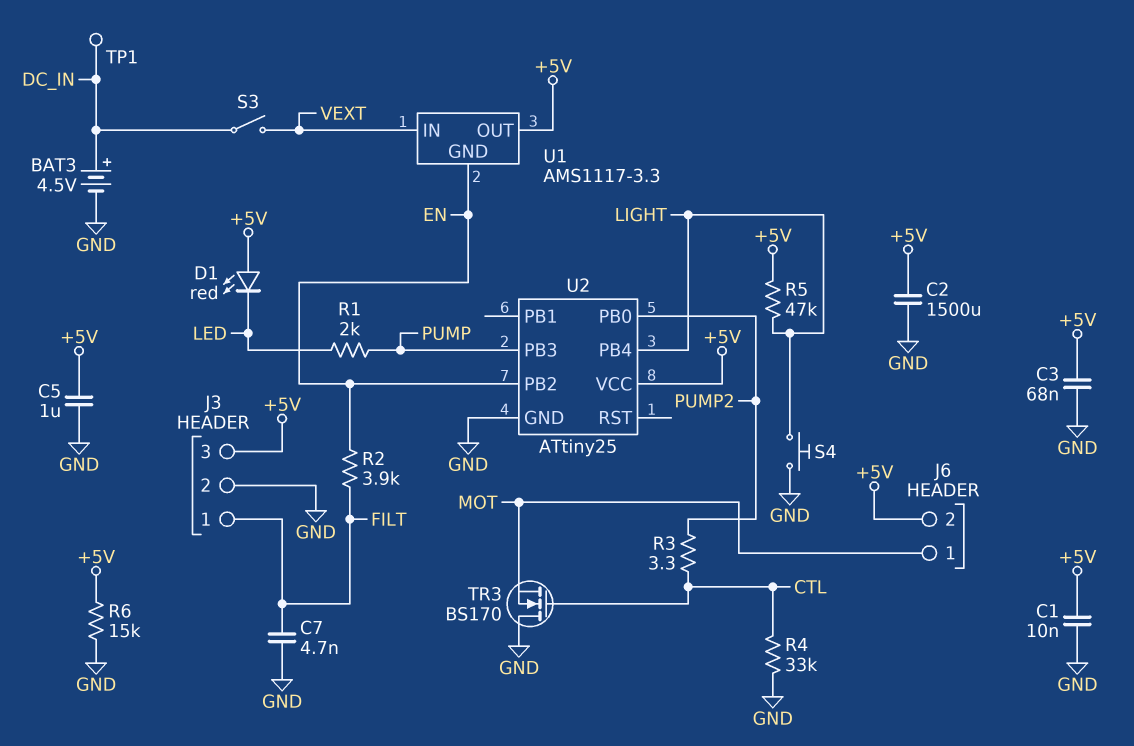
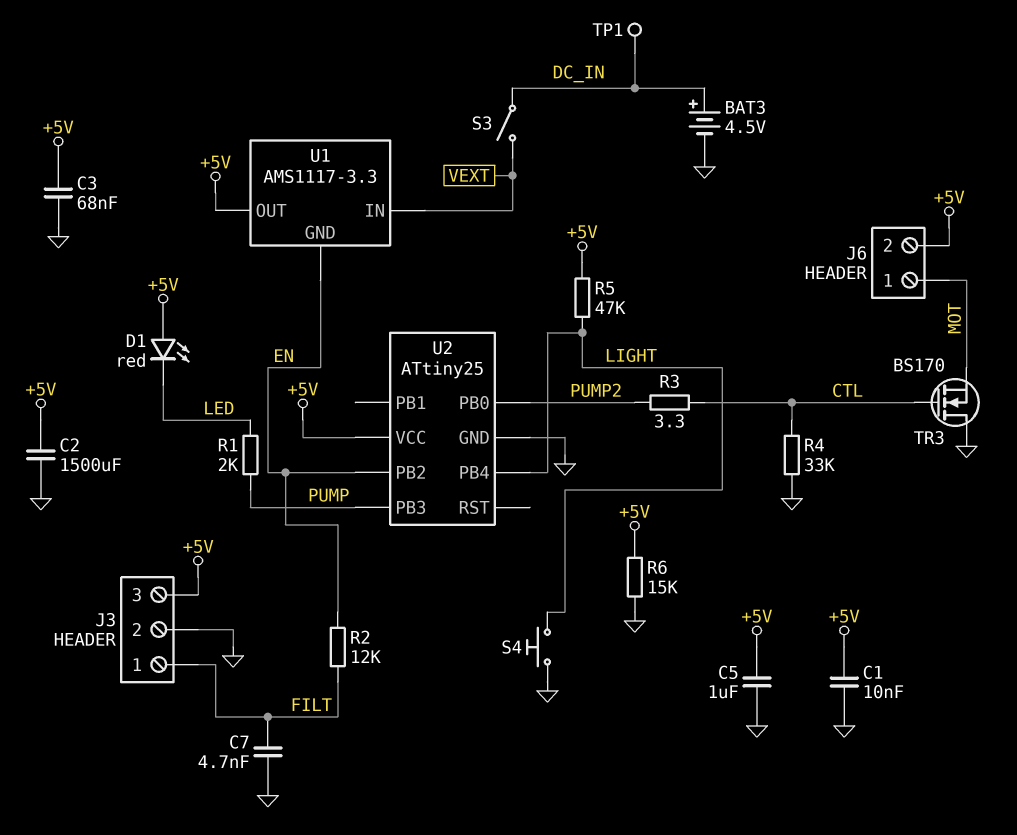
R2: 3.9k (EN, FILT) -> 12k (EN, FILT)

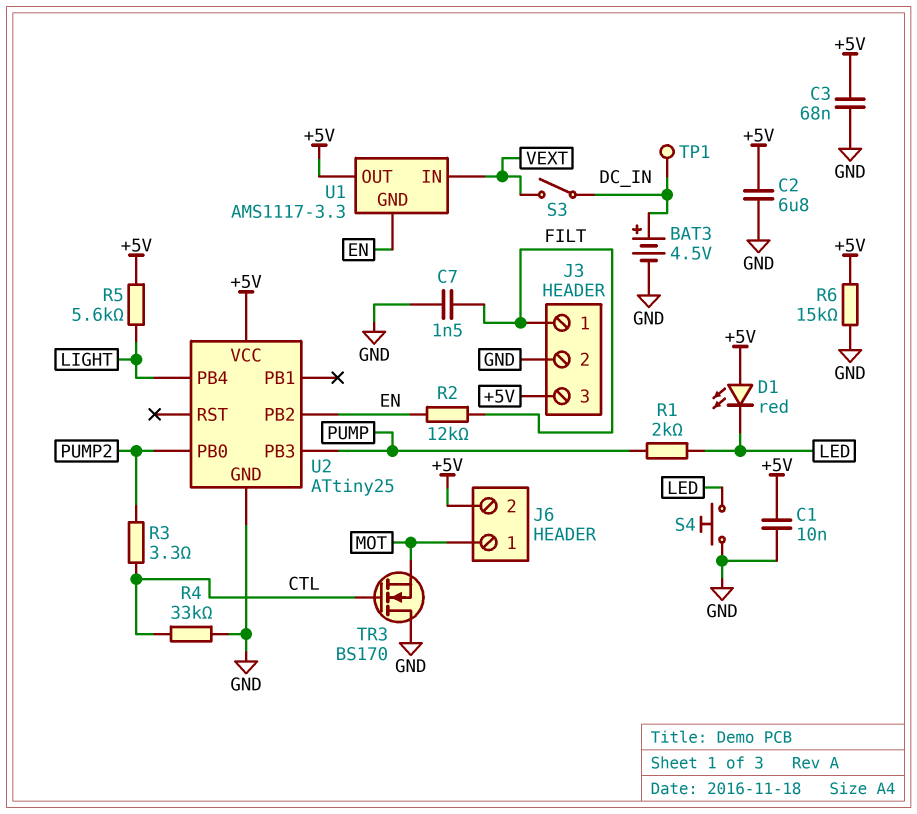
C2: 1500uF (+5V, GND) -> 6.8uF (+5V, GND)
C5: 1uF (+5V, GND) -> none
C7: 4.7nF (FILT, GND) -> 1.5nF (FILT, GND)
R5: 47k (+5V, LIGHT) -> 5.6k (+5V, LIGHT)
S4: button (GND, LIGHT) -> button (GND, LED)

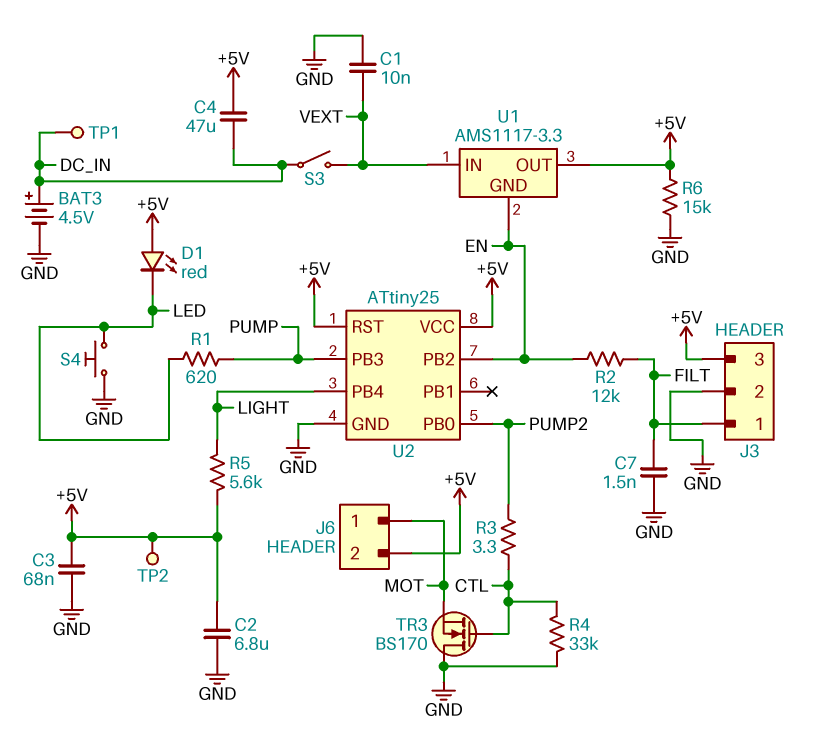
C1: 10nF (+5V, GND) -> 10nF (GND, VEXT)
C4: none -> 47uF (+5V, DC_IN)
R1: 2k (LED, PUMP) -> 620 (LED, PUMP)
TP2: none -> test point (+5V)
U2 pin RST: none -> +5V

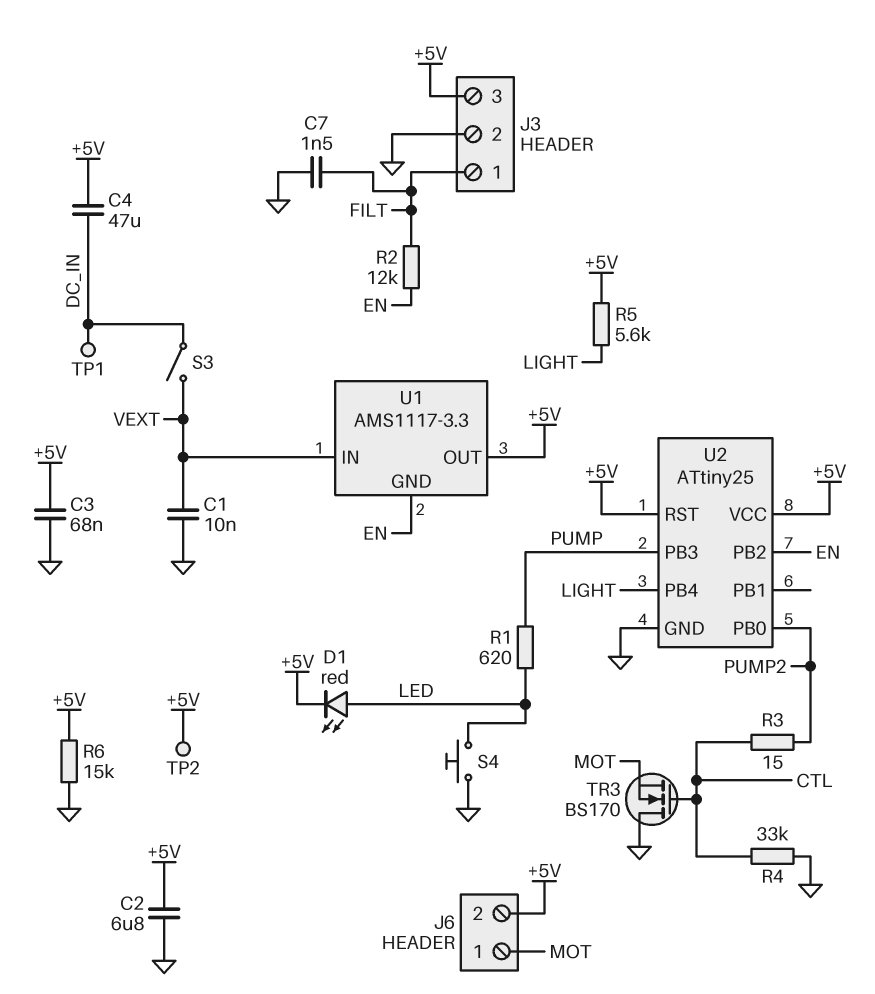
BAT3: 4.5V (plus DC_IN, minus GND) -> none
D1: LED red (A +5V, K LED) -> LED red (A LED, K +5V)
R3: 3.3 (CTL, PUMP2) -> 15 (CTL, PUMP2)

